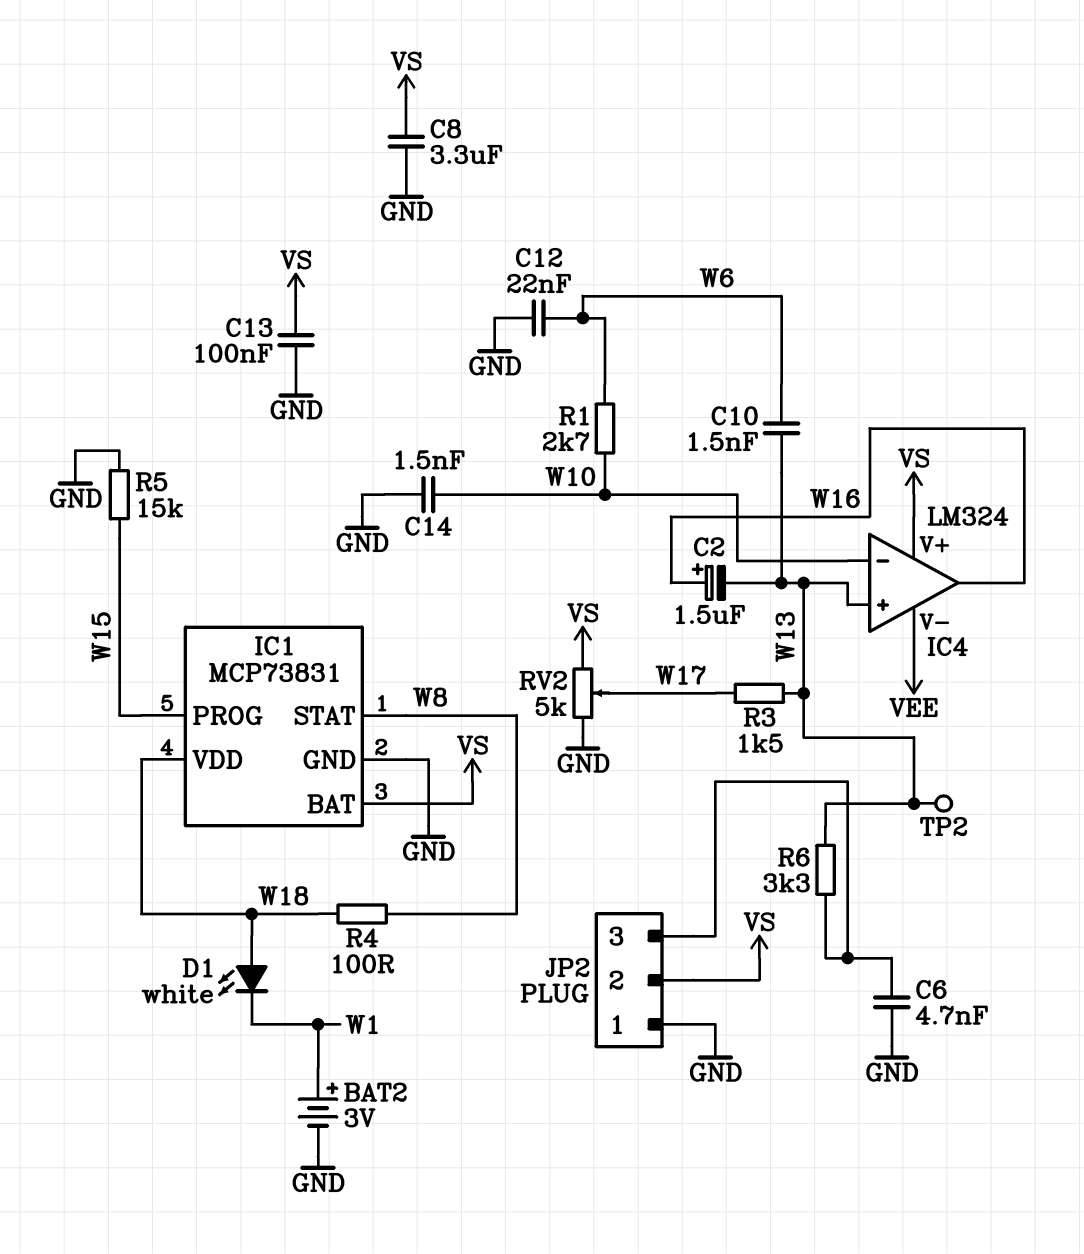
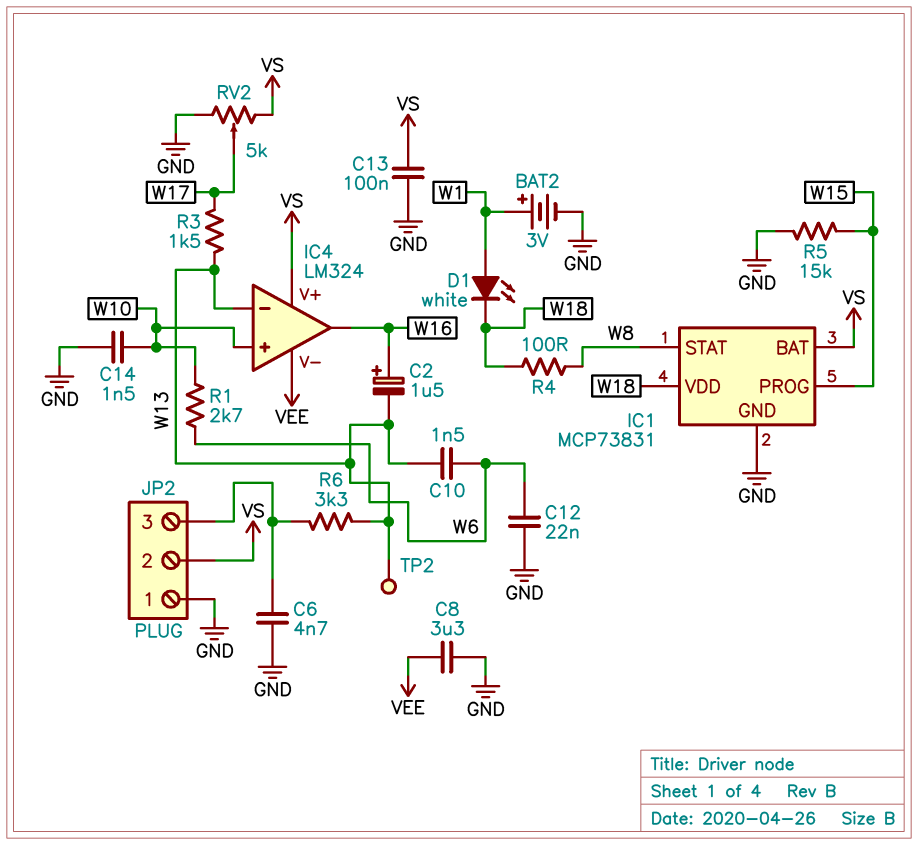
C8: 3.3uF (GND, VS) -> 3.3uF (GND, VEE)
D1: LED white (A W18, K W1) -> LED white (A W1, K W18)
IC4 pin in+: W13 -> W10
IC4 pin in-: W10 -> W13

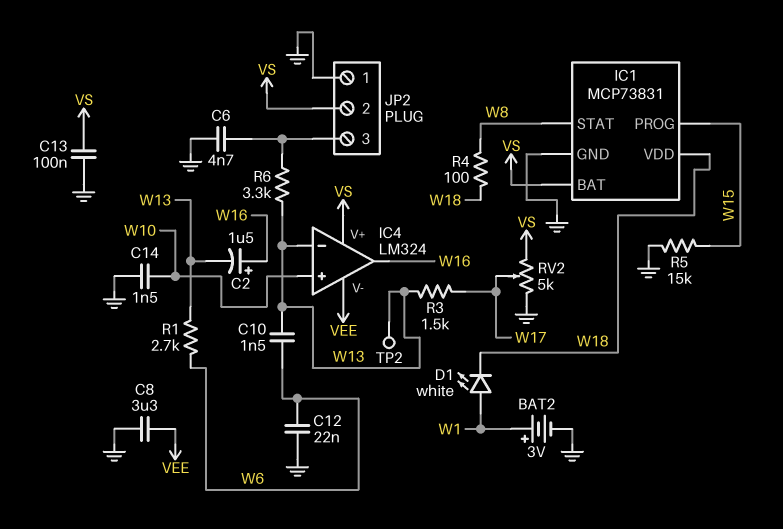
R1: 2.7k (W6, W10) -> 2.7k (W6, W13)

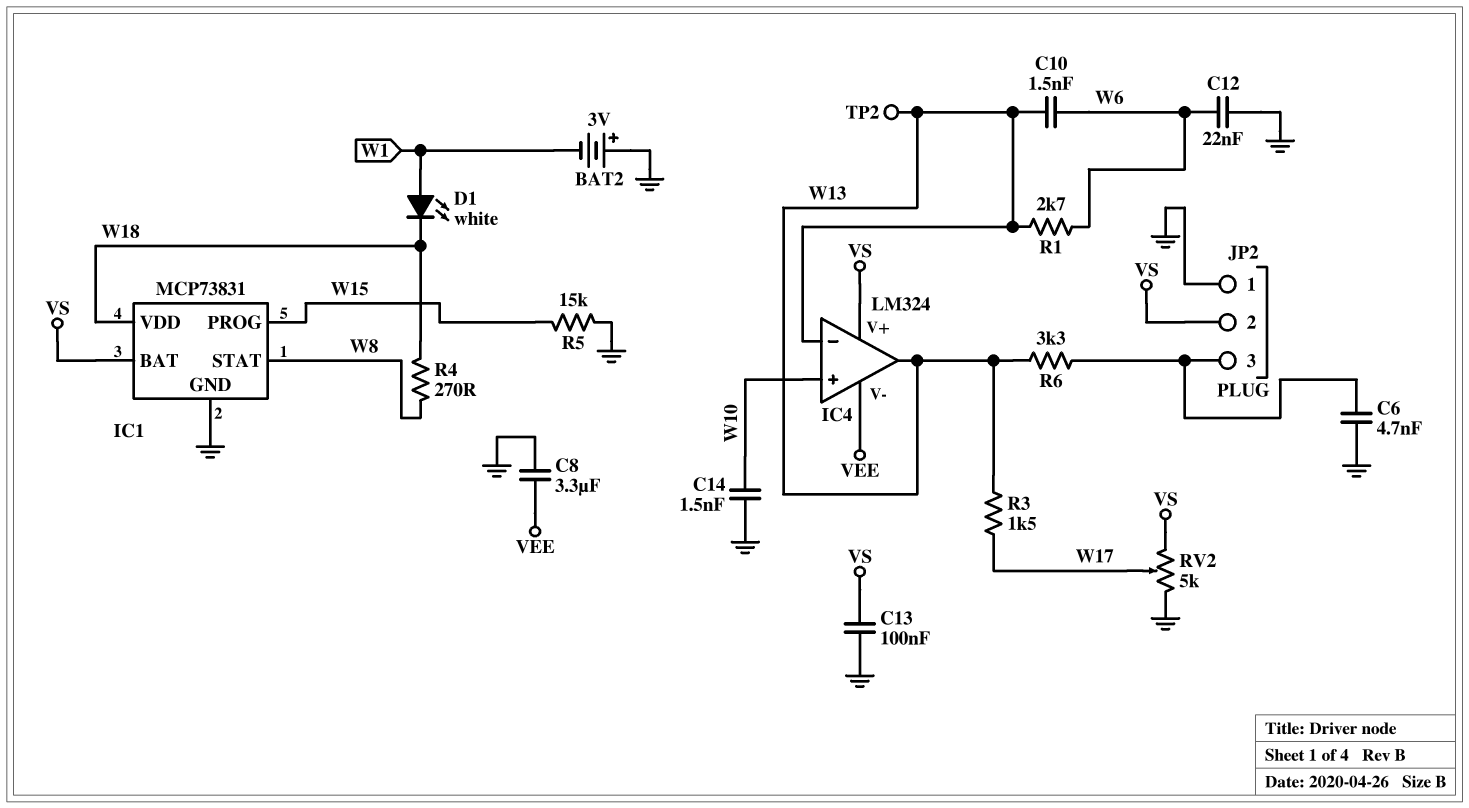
BAT2: 3V (plus W1, minus GND) -> 3V (plus GND, minus W1)
C2: 1.5uF (plus W16, minus W13) -> none
IC4 pin out: W16 -> W13
R4: 100 (W8, W18) -> 270 (W8, W18)

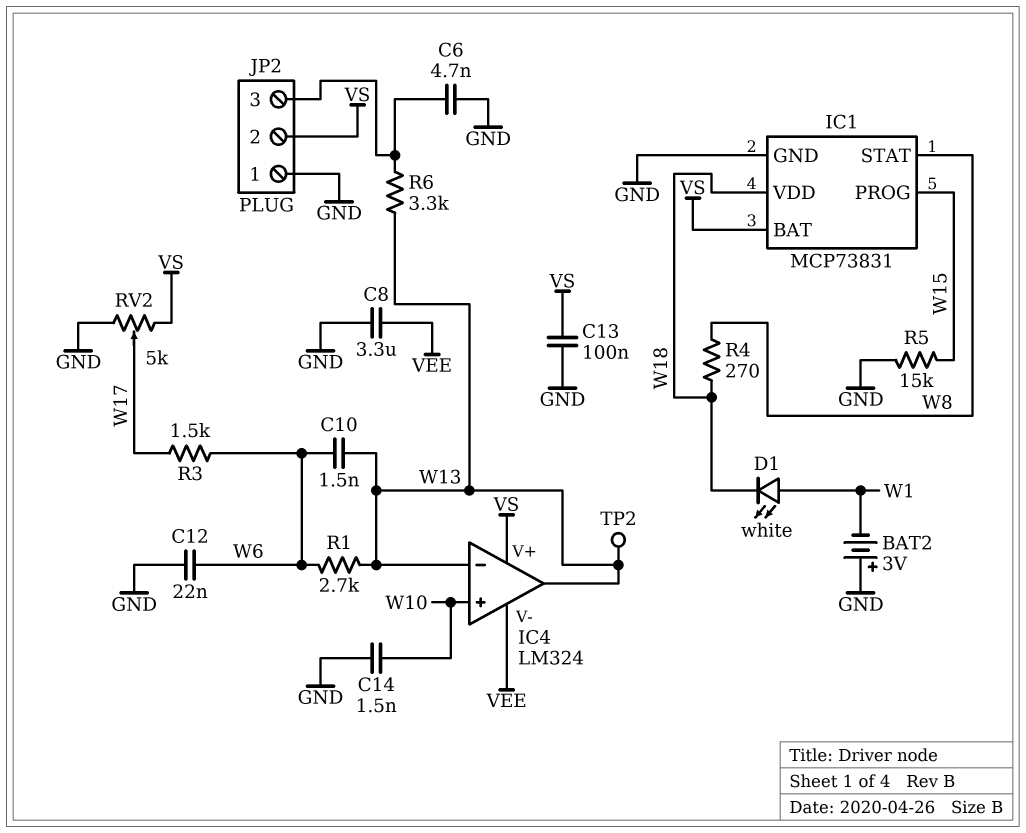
R3: 1.5k (W13, W17) -> 1.5k (W6, W17)

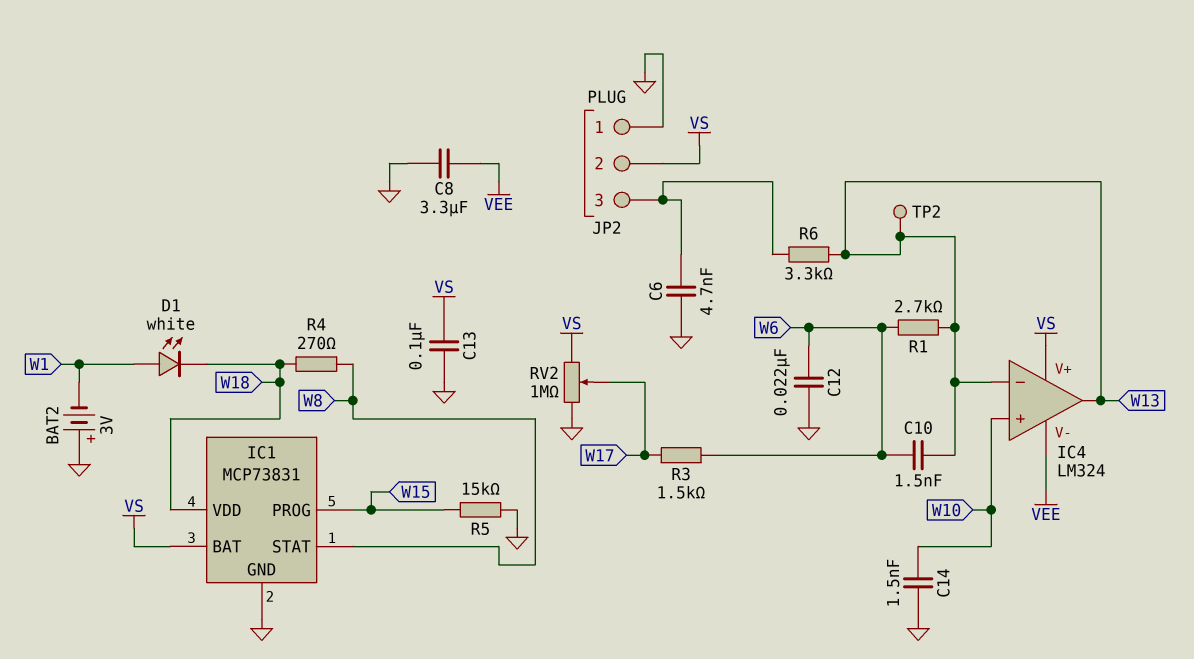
RV2: 5k (GND, VS, wiper W17) -> 1M (GND, VS, wiper W17)

